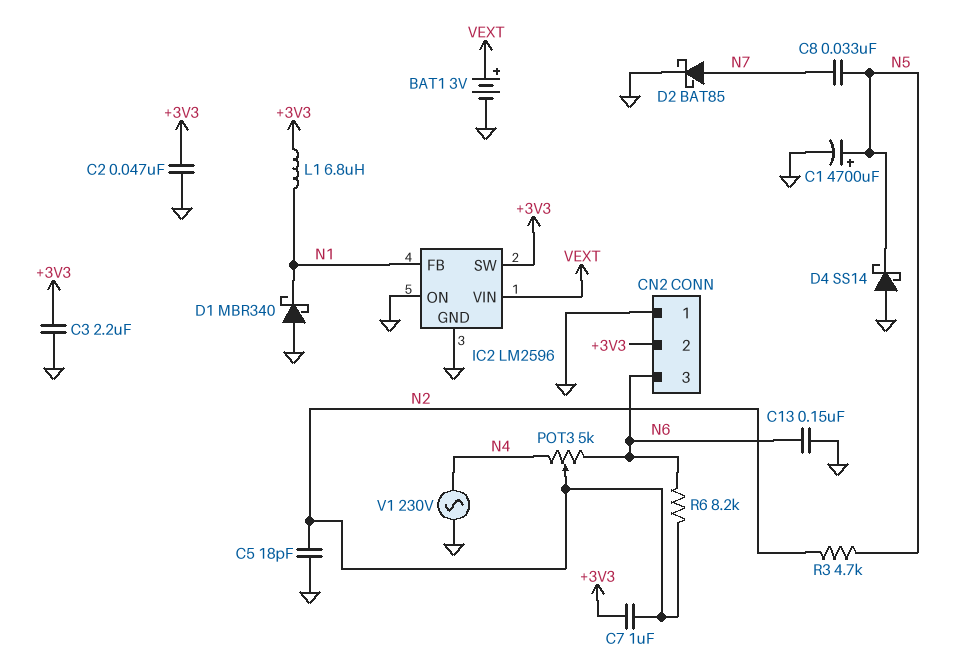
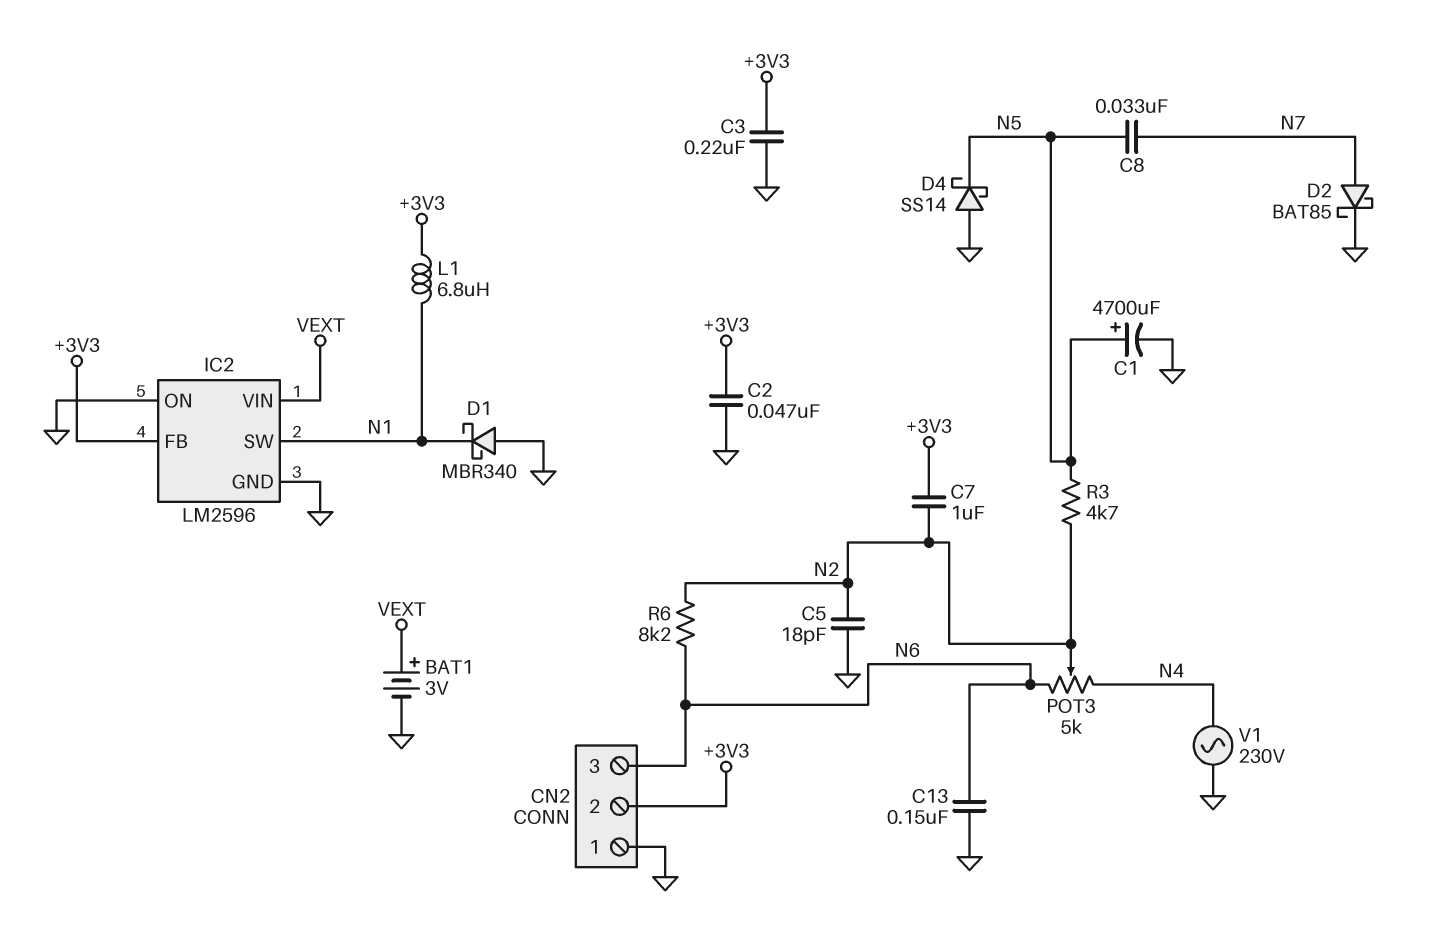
C3: 2.2uF (+3V3, GND) -> 220nF (+3V3, GND)
IC2 pin FB: N1 -> +3V3
IC2 pin SW: +3V3 -> N1

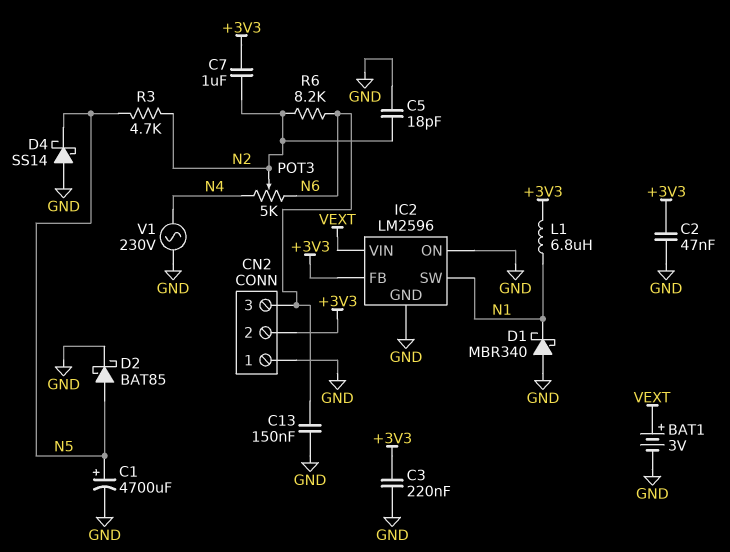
C8: 33nF (N5, N7) -> none
D2: schottky BAT85 (A N7, K GND) -> schottky BAT85 (A N5, K GND)

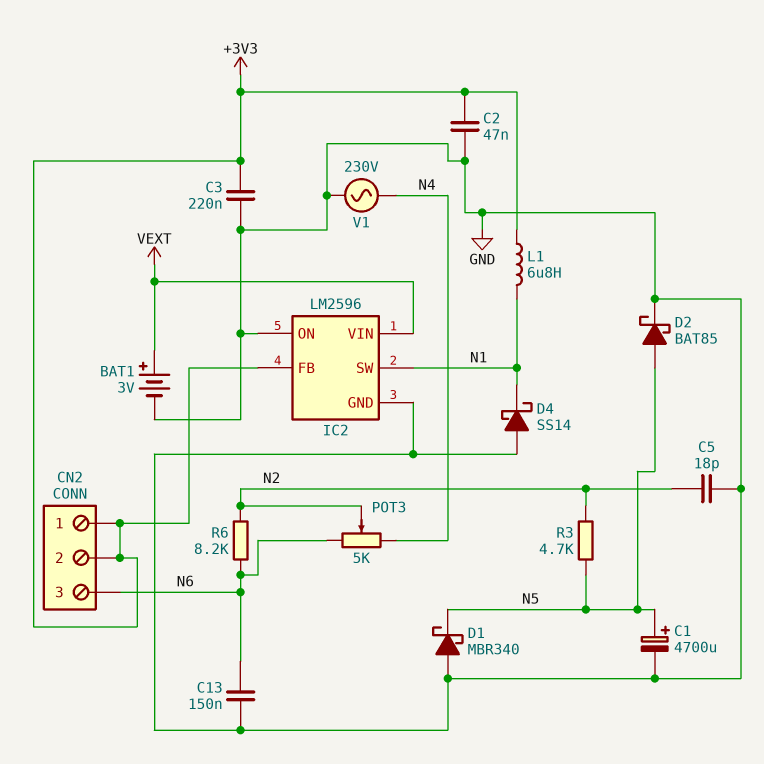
C7: 1uF (+3V3, N2) -> none
CN2 pin 1: GND -> +3V3
D1: schottky MBR340 (A GND, K N1) -> schottky MBR340 (A GND, K N5)
D4: schottky SS14 (A GND, K N5) -> schottky SS14 (A GND, K N1)

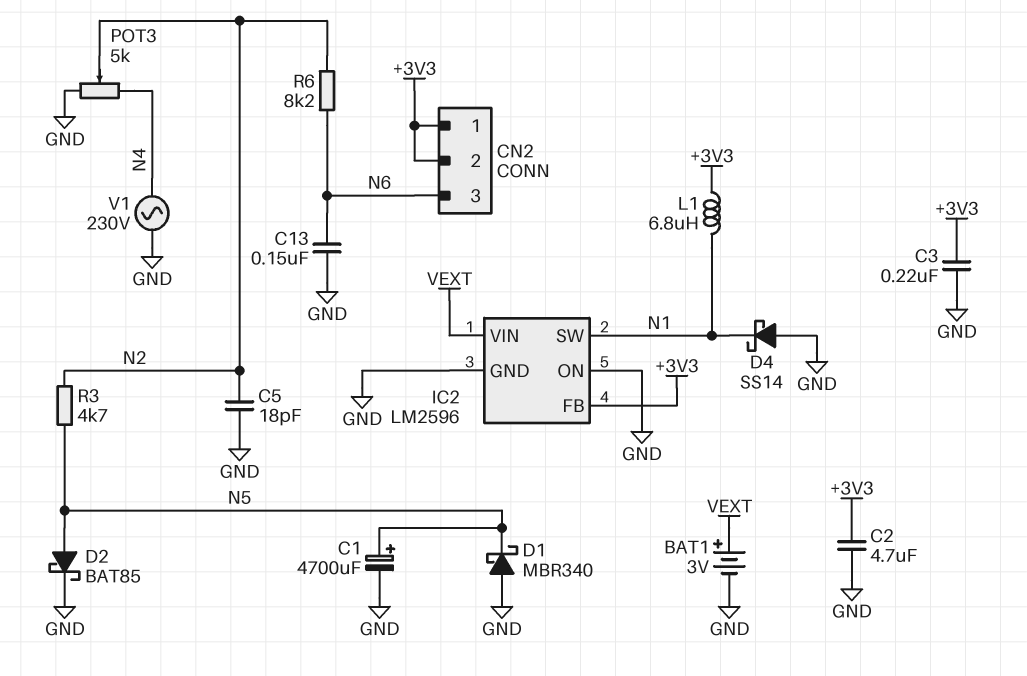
C2: 47nF (+3V3, GND) -> 4.7uF (+3V3, GND)
POT3: 5k (N4, N6, wiper N2) -> 5k (GND, N4, wiper N2)

